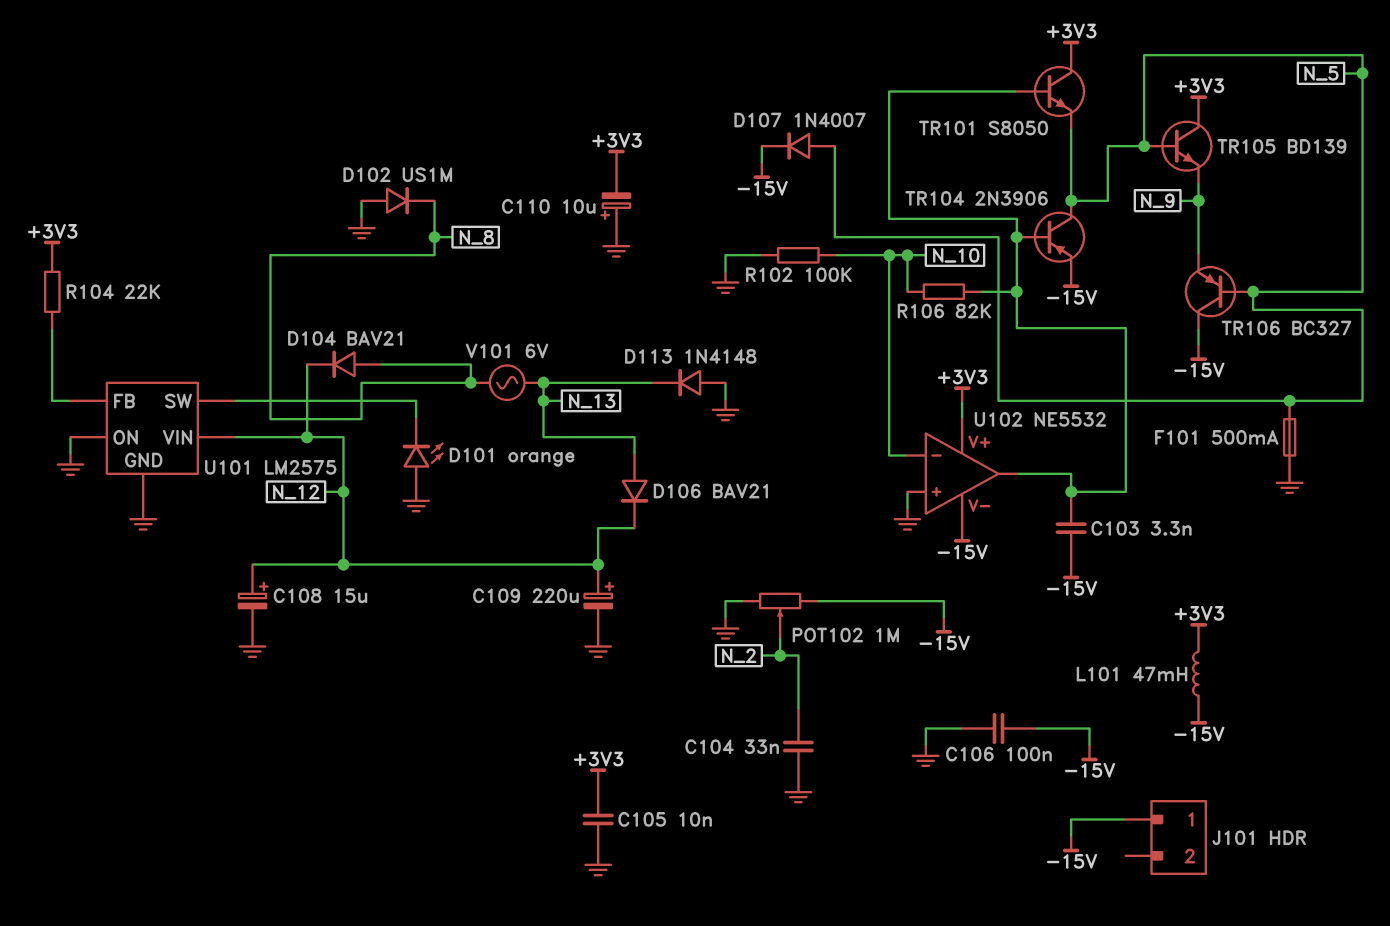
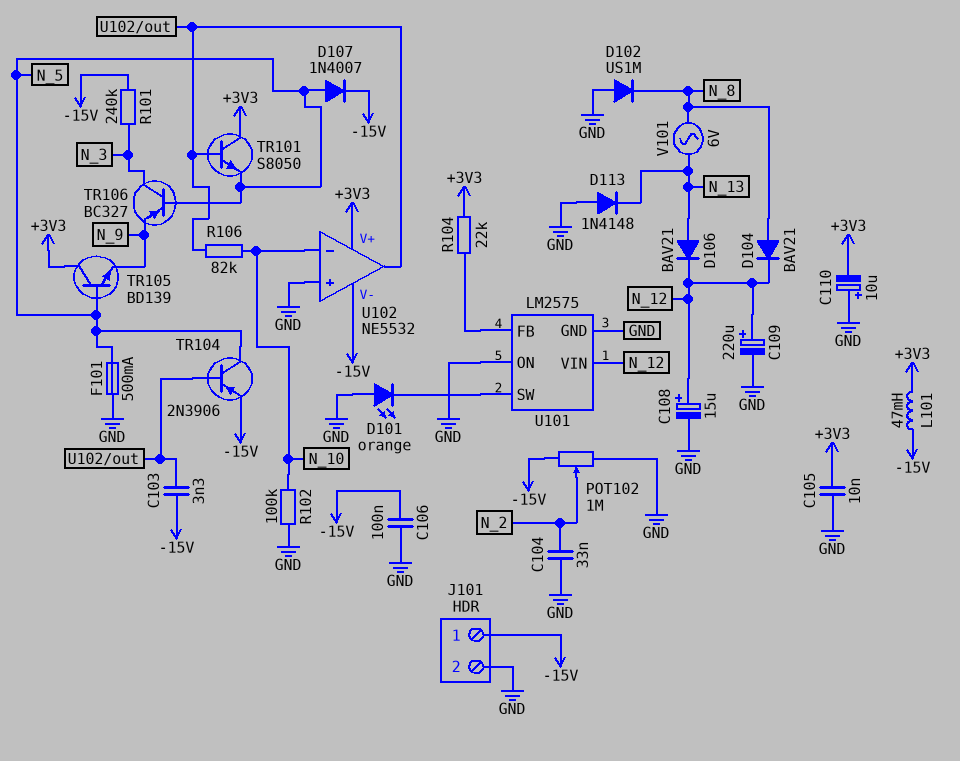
J101 pin 2: none -> GND
R101: none -> 240k (-15V, N_3)
TR106: PNP BC327 (B N_5, C -15V, E N_9) -> PNP BC327 (B N_5, C N_3, E N_9)

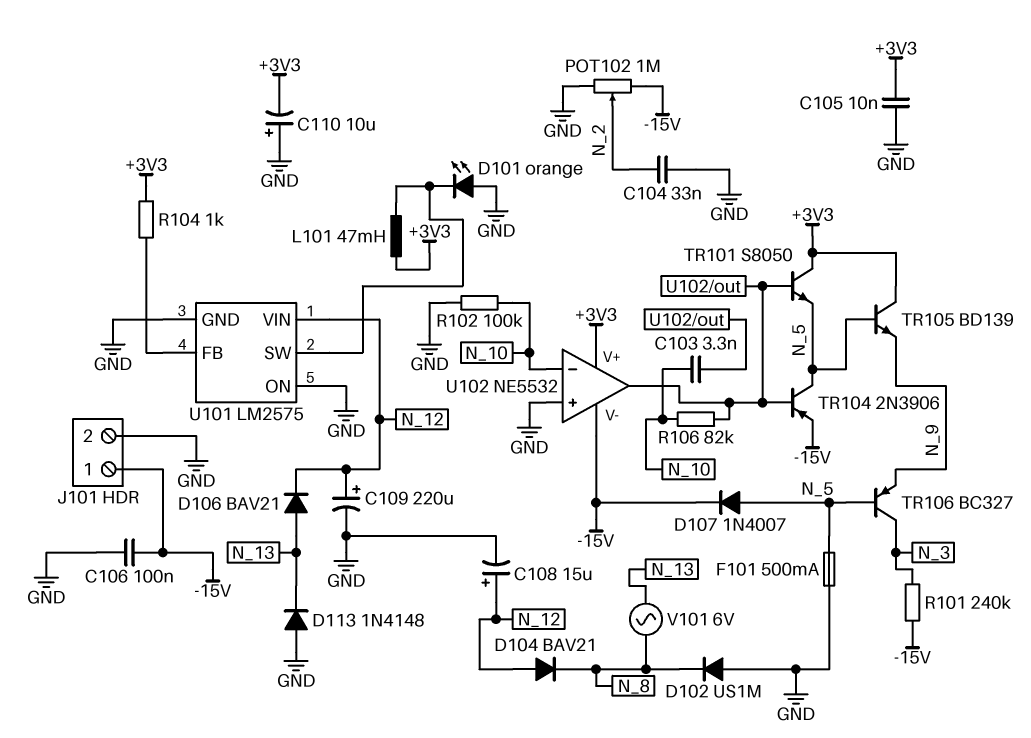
C103: 3.3nF (-15V, U102/out) -> 3.3nF (N_10, U102/out)
D104: diode BAV21 (A N_8, K N_12) -> diode BAV21 (A N_12, K N_8)
L101: 47mH (+3V3, -15V) -> 47mH (+3V3, U101/SW)
R104: 22k (+3V3, U101/FB) -> 1k (+3V3, U101/FB)

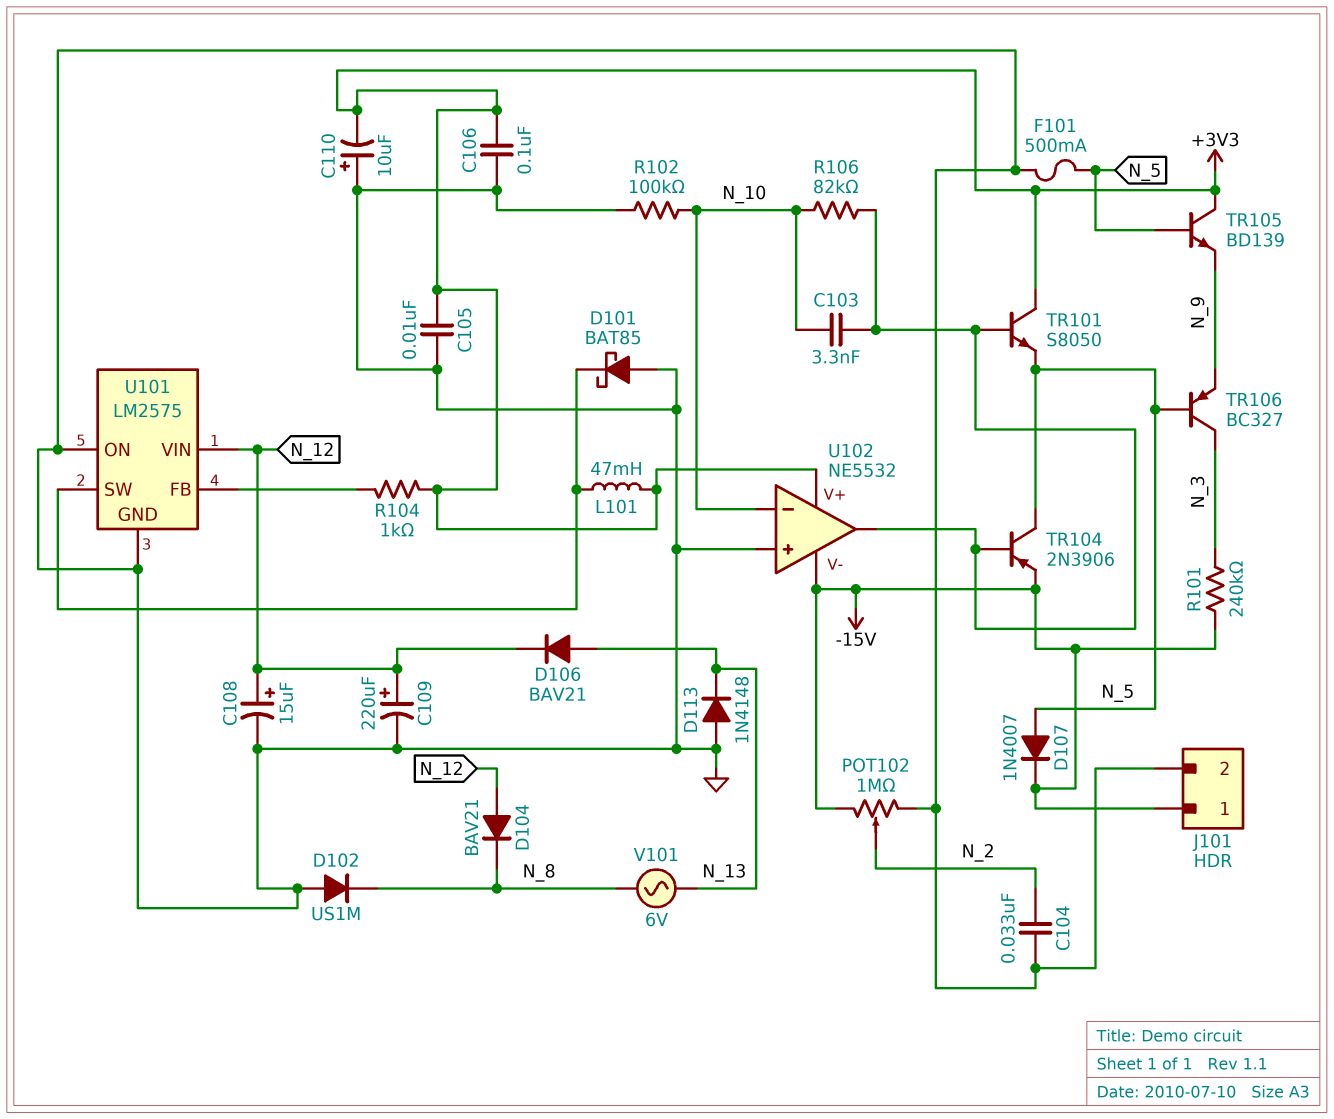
C106: 100nF (-15V, GND) -> 100nF (+3V3, GND)
D101: LED orange (A GND, K U101/SW) -> schottky BAT85 (A GND, K U101/SW)

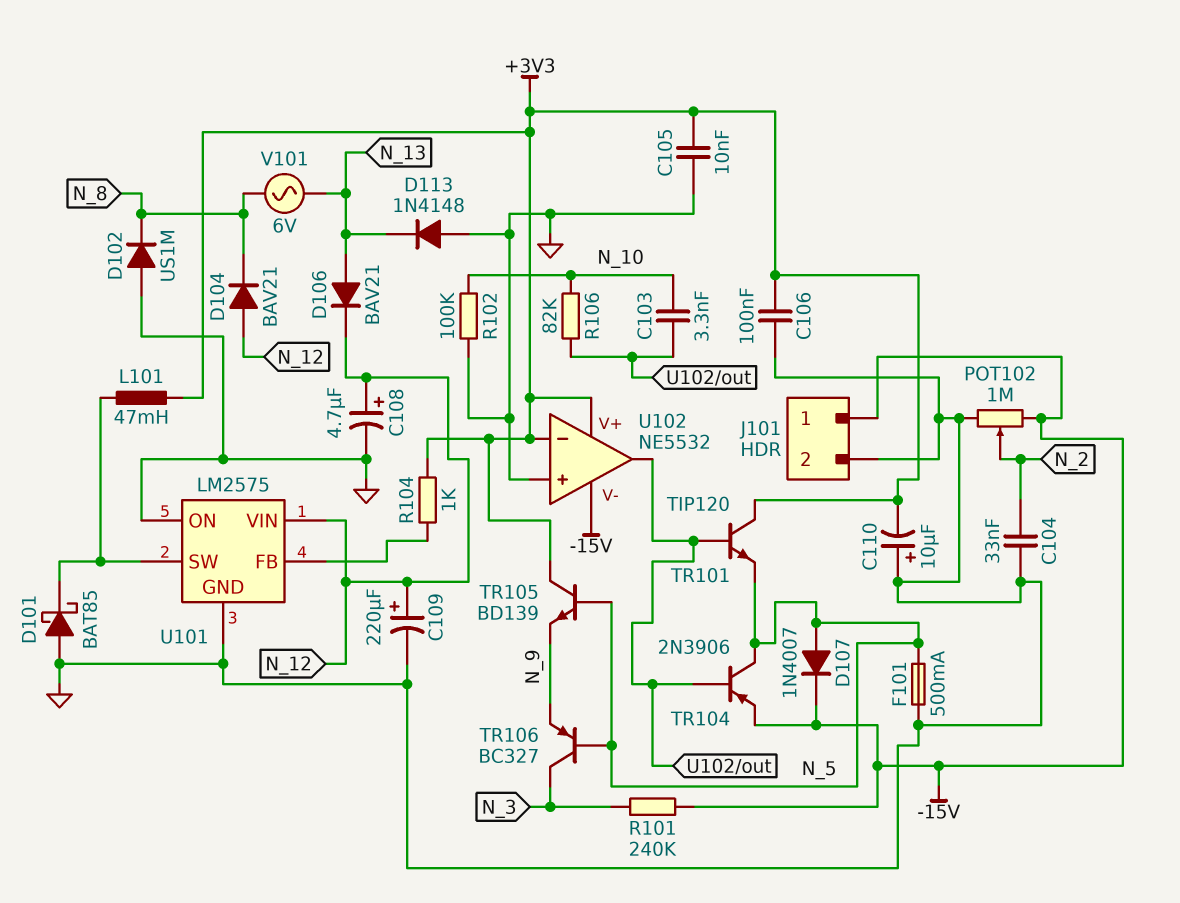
C108: 15uF (plus N_12, minus GND) -> 4.7uF (plus N_12, minus GND)
TR101: NPN S8050 (B U102/out, C +3V3, E N_5) -> NPN TIP120 (B U102/out, C +3V3, E N_5)
U102 pin in-: N_10 -> +3V3

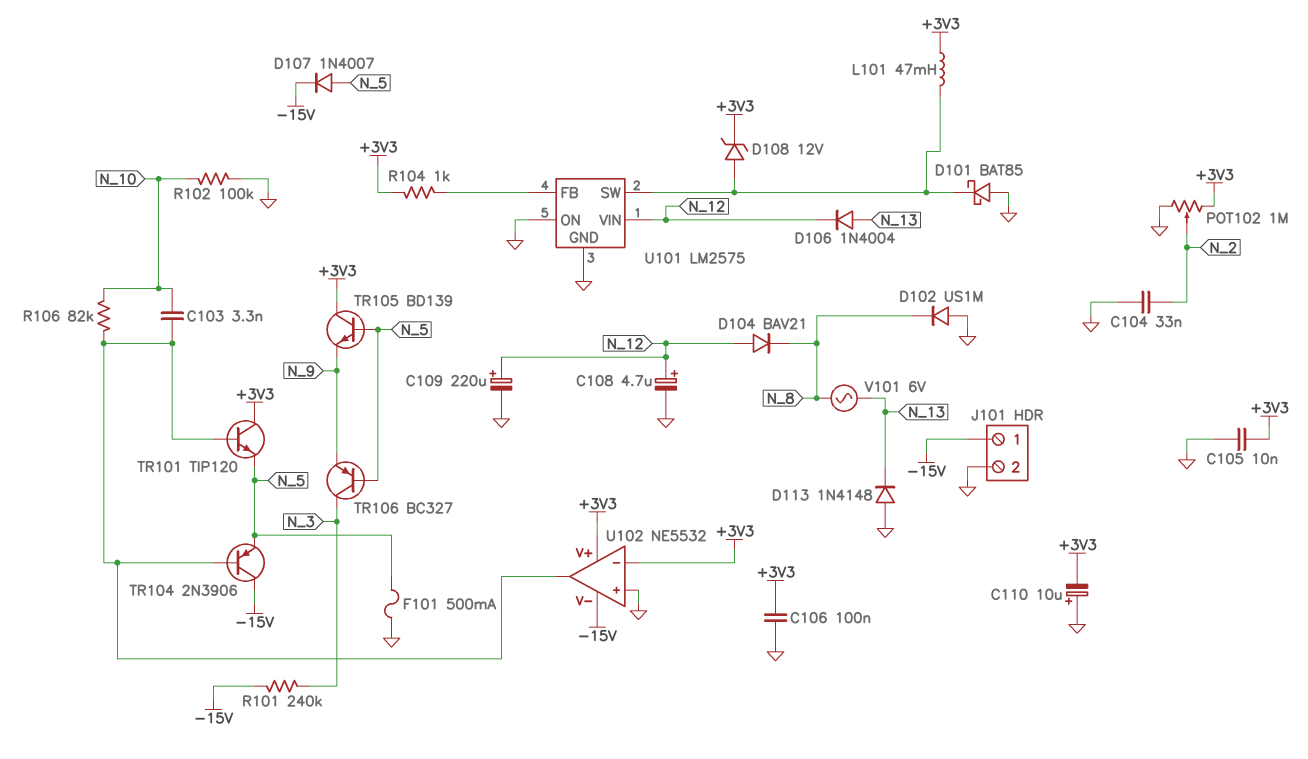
D106: diode BAV21 (A N_13, K N_12) -> diode 1N4004 (A N_13, K N_12)
D108: none -> zener 12V (A U101/SW, K +3V3)
POT102: 1M (-15V, GND, wiper N_2) -> 1M (+3V3, GND, wiper N_2)
TR104: PNP 2N3906 (B U102/out, C N_5, E -15V) -> PNP 2N3906 (B U102/out, C -15V, E N_5)

